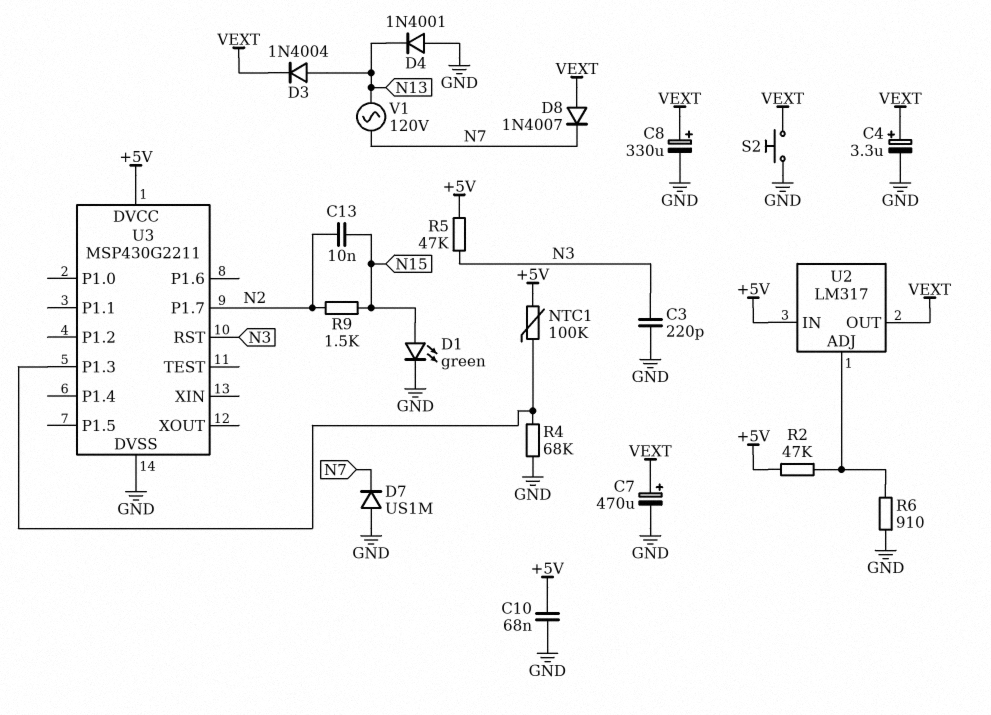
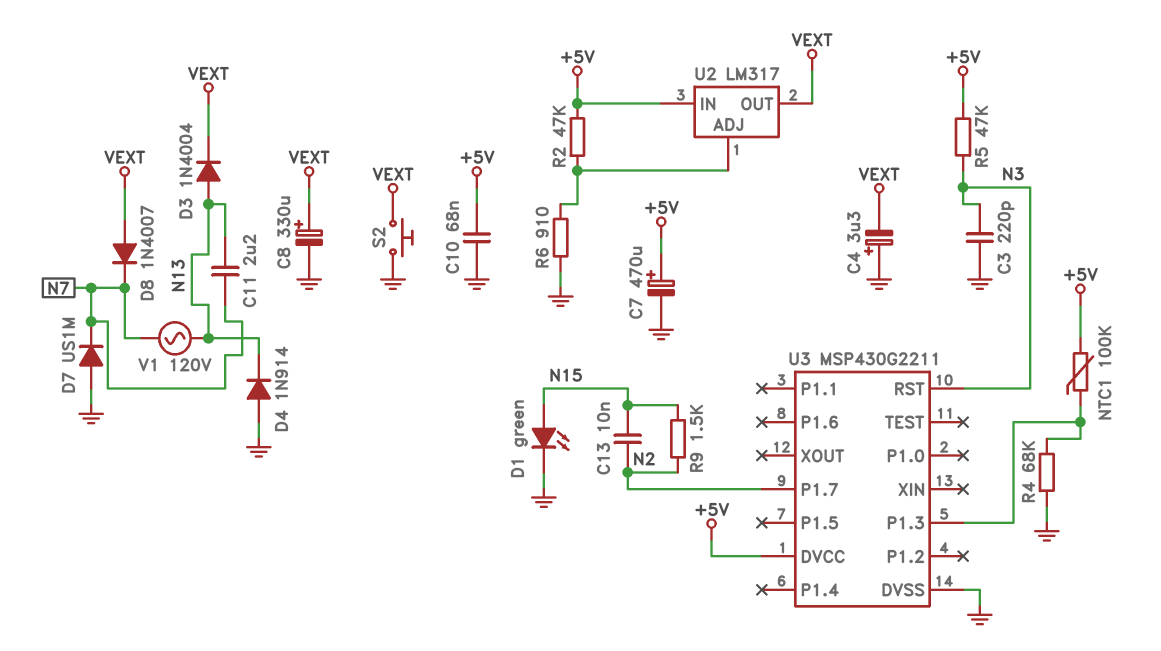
C4: 3.3uF (plus VEXT, minus GND) -> 3.3uF (plus GND, minus VEXT)
C7: 470uF (plus VEXT, minus GND) -> 470uF (plus +5V, minus GND)
C11: none -> 2.2uF (N7, N13)
D4: diode 1N4001 (A GND, K N13) -> diode 1N914 (A GND, K N13)

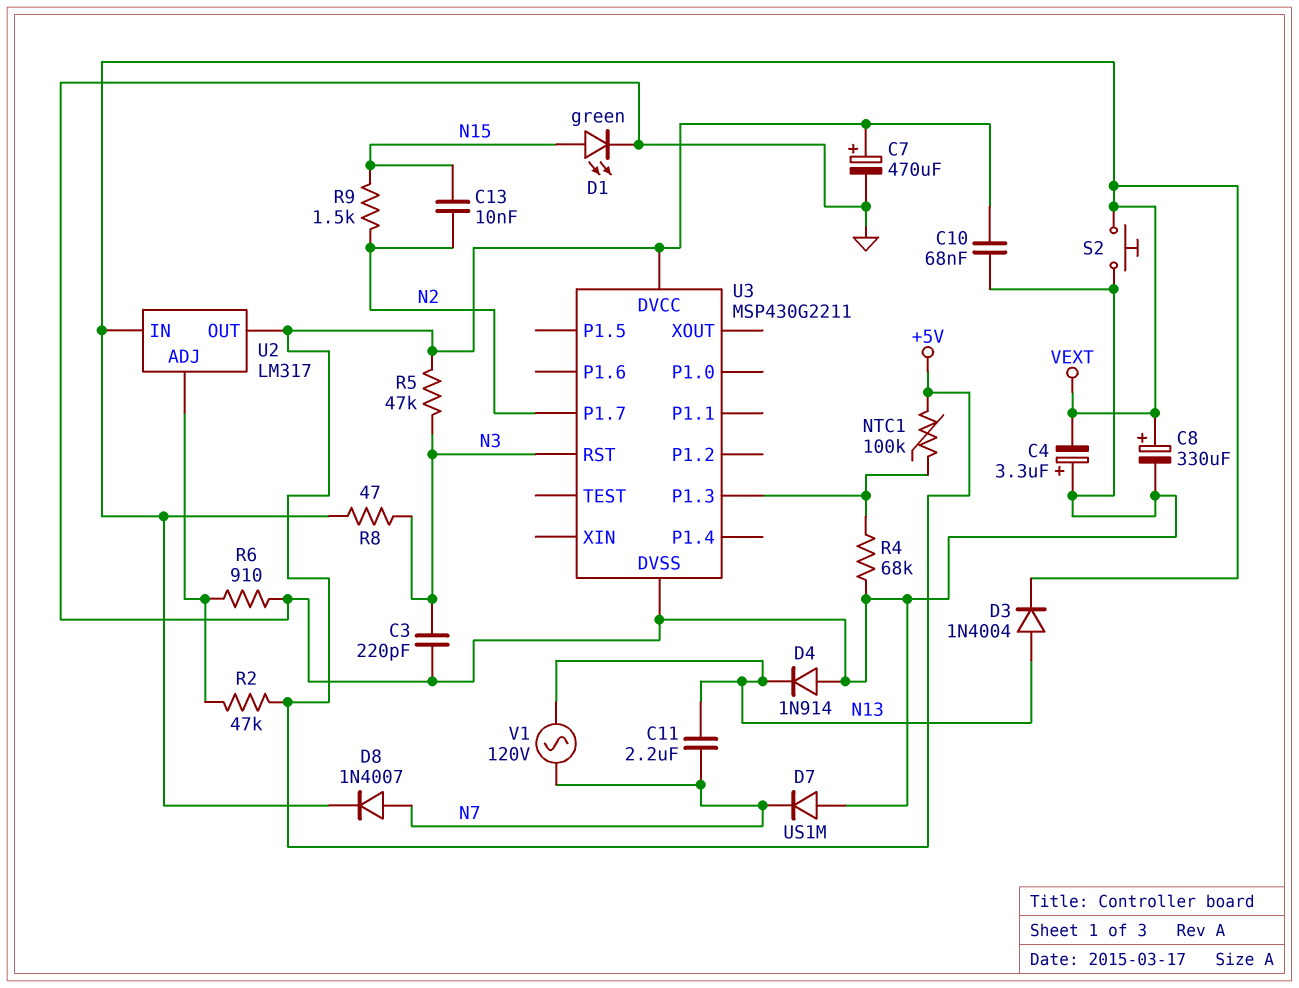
D8: diode 1N4007 (A VEXT, K N7) -> diode 1N4007 (A N7, K VEXT)
R8: none -> 47 (N3, VEXT)
U2 pin IN: +5V -> VEXT
U2 pin OUT: VEXT -> +5V

